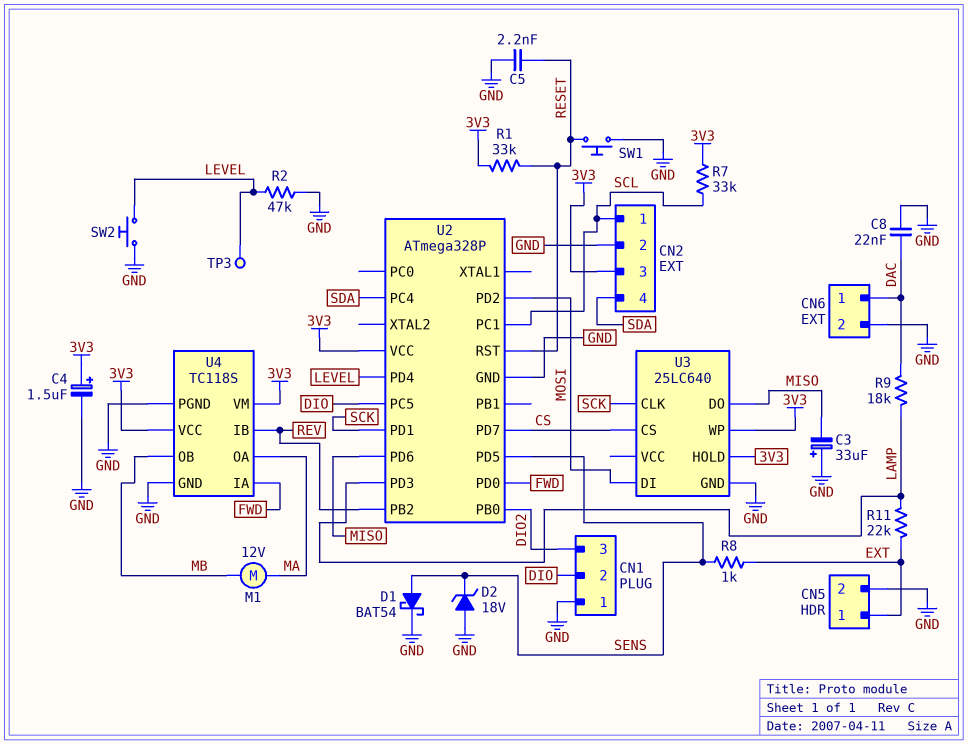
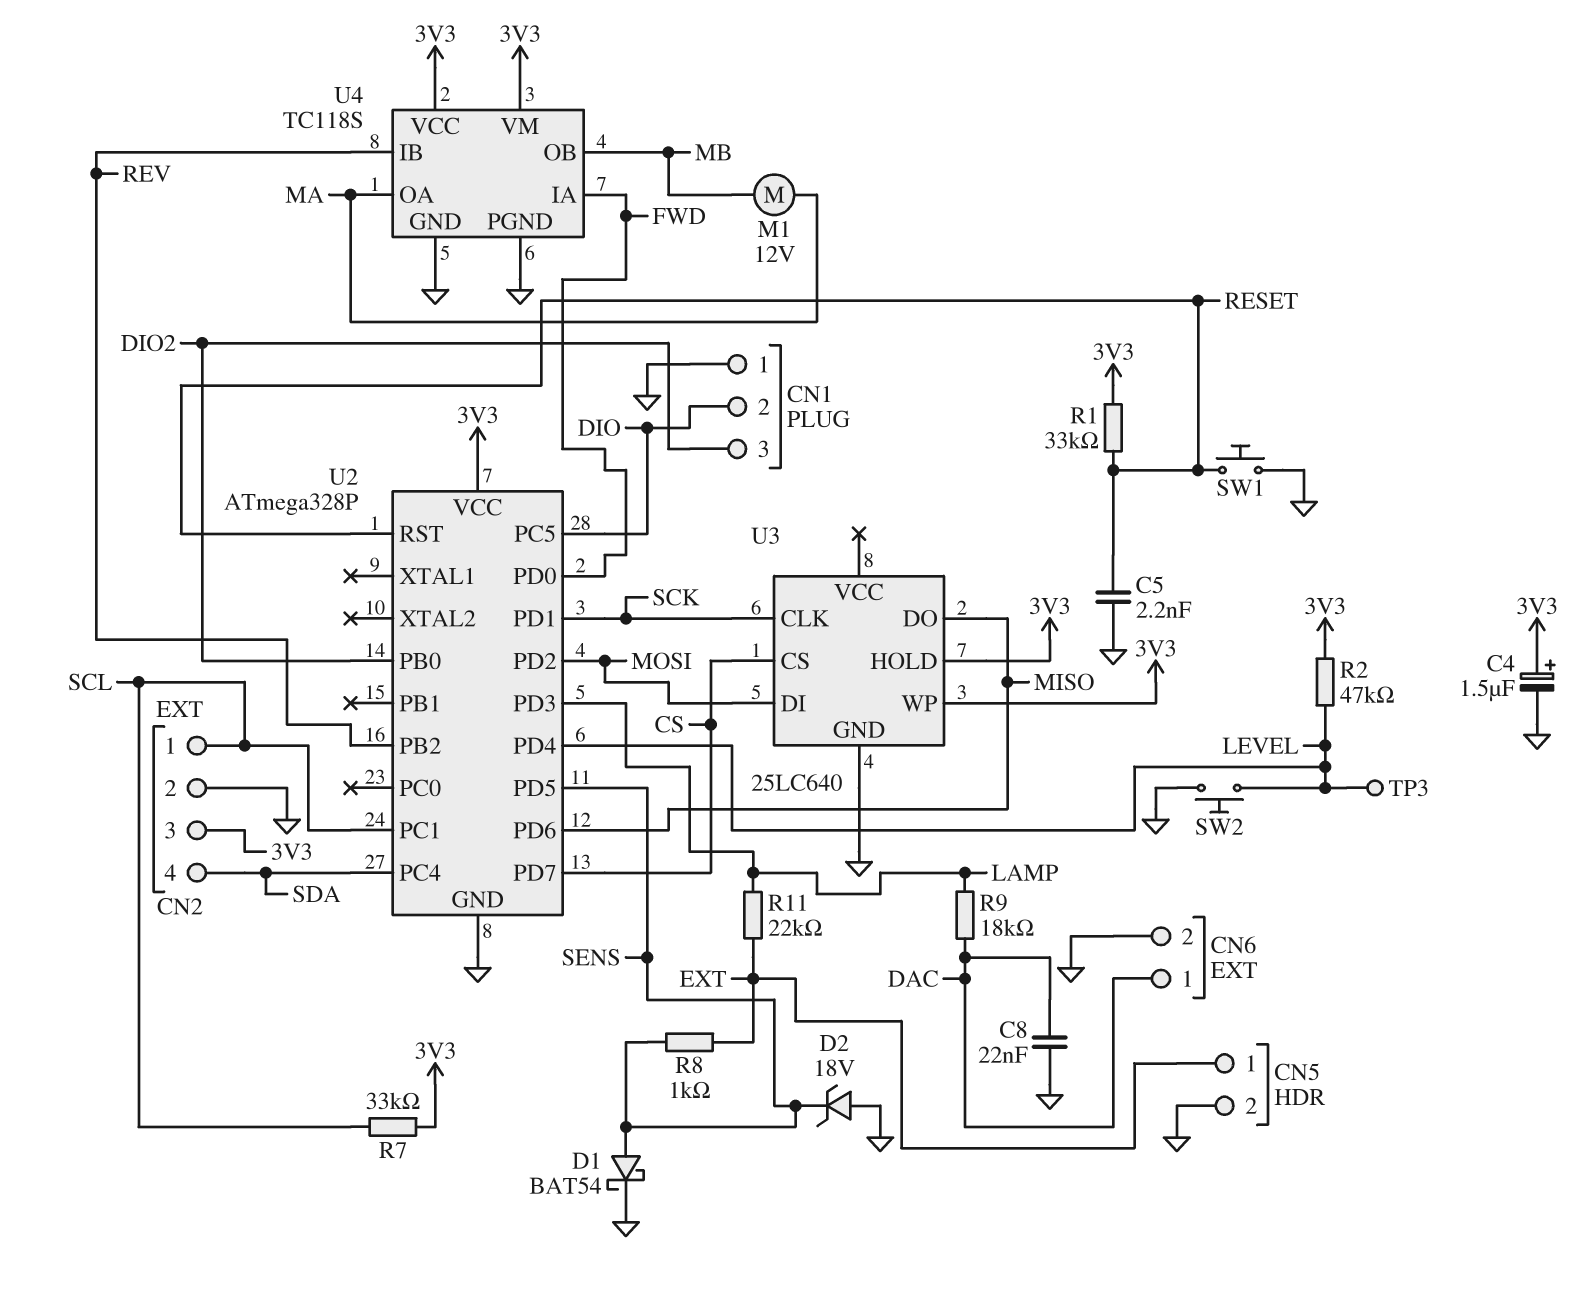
C3: 33uF (plus GND, minus MISO) -> none
R2: 47k (GND, LEVEL) -> 47k (3V3, LEVEL)

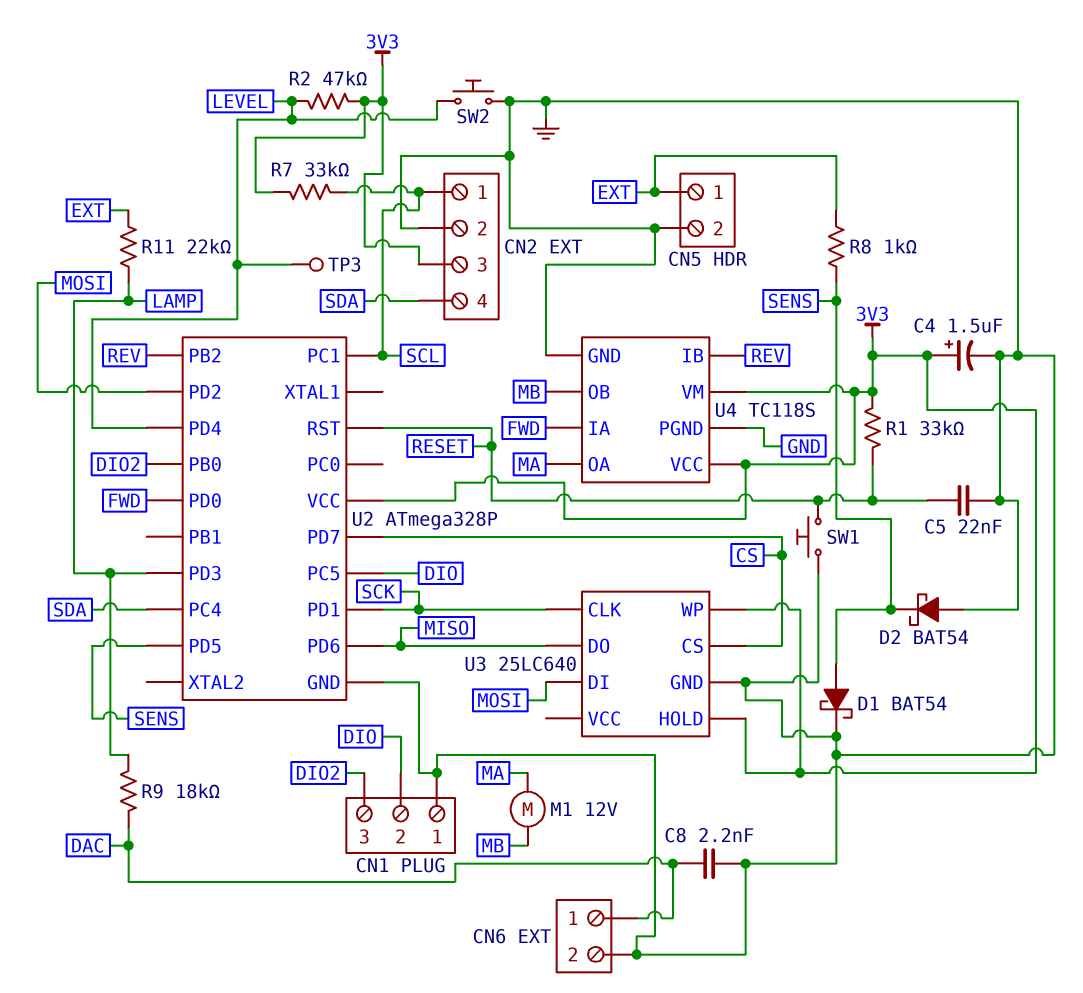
C5: 2.2nF (GND, RESET) -> 22nF (GND, RESET)
C8: 22nF (DAC, GND) -> 2.2nF (DAC, GND)
D2: zener 18V (A GND, K SENS) -> schottky BAT54 (A GND, K SENS)

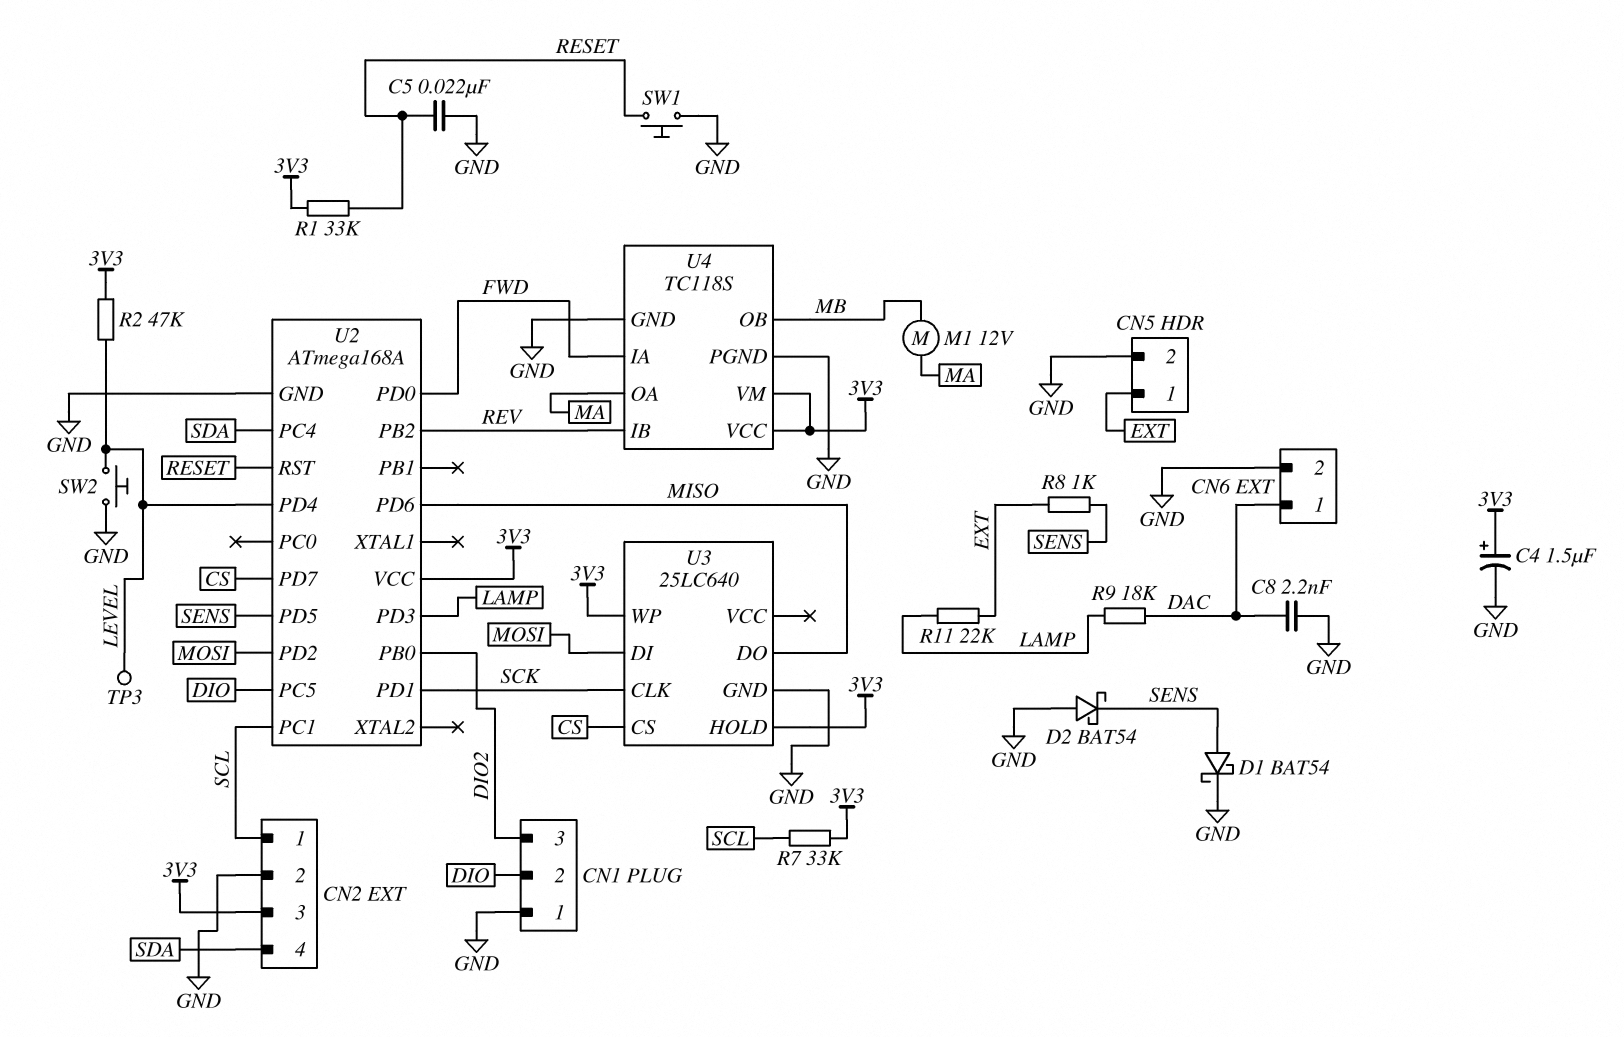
U2: ATmega328P -> ATmega168A

